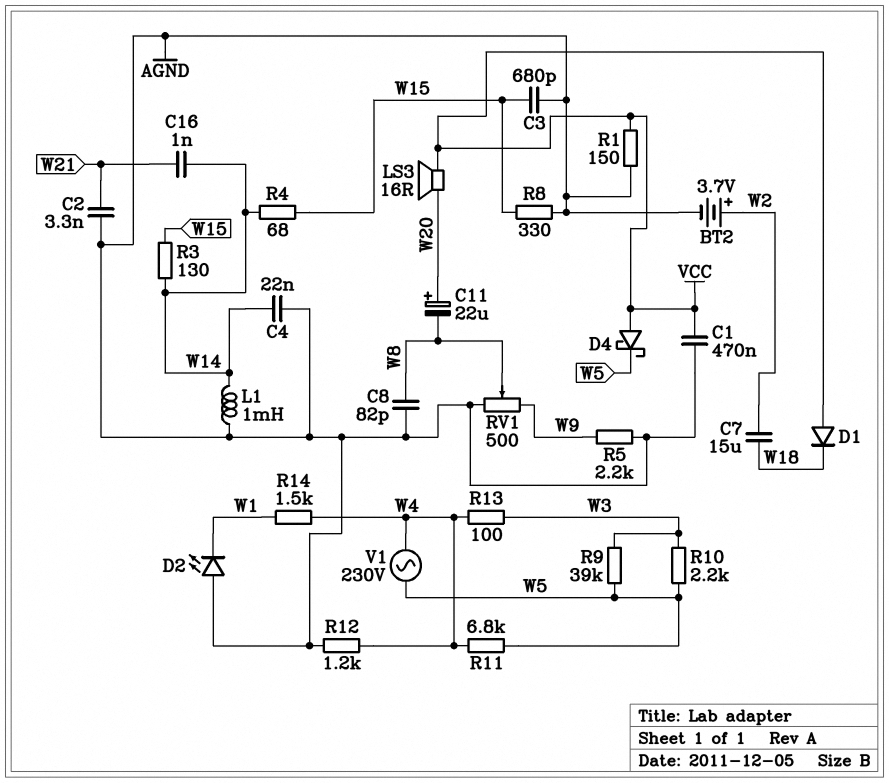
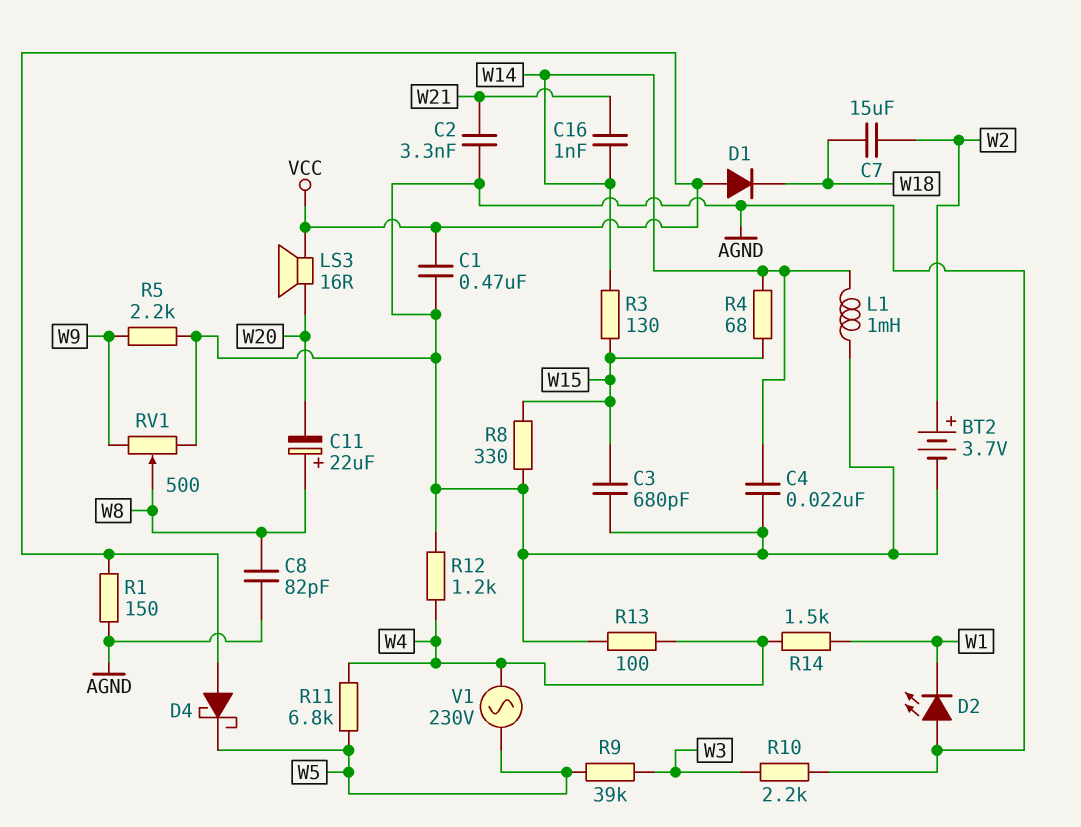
C11: 22uF (plus W20, minus W8) -> 22uF (plus W8, minus W20)
R10: 2.2k (W3, W5) -> 2.2k (AGND, W3)
R13: 100 (W3, W4) -> 100 (AGND, W4)

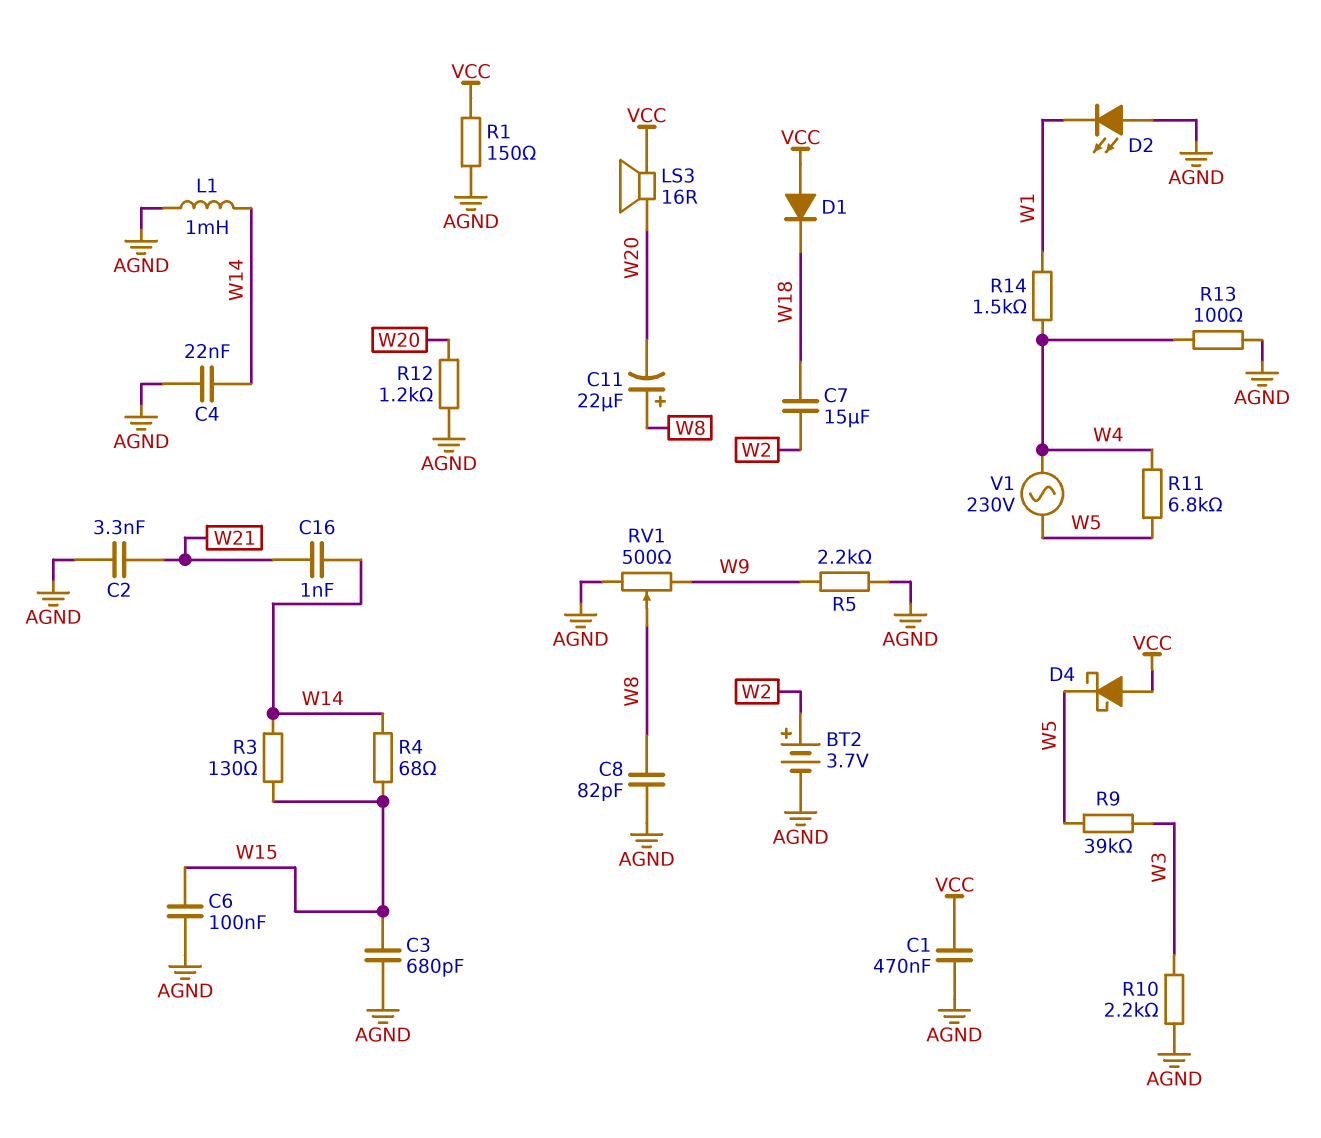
C6: none -> 100nF (AGND, W15)
R8: 330 (AGND, W15) -> none
R12: 1.2k (AGND, W4) -> 1.2k (AGND, W20)

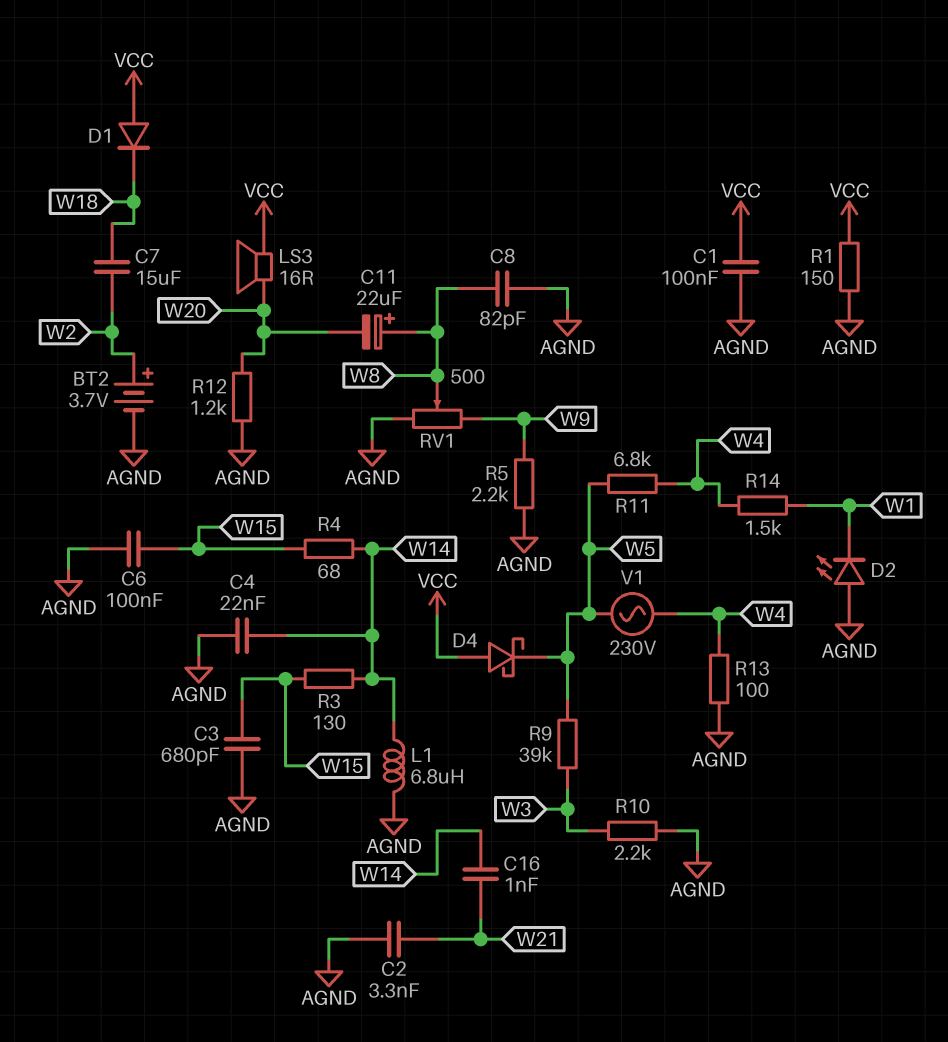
C1: 470nF (AGND, VCC) -> 100nF (AGND, VCC)
L1: 1mH (AGND, W14) -> 6.8uH (AGND, W14)

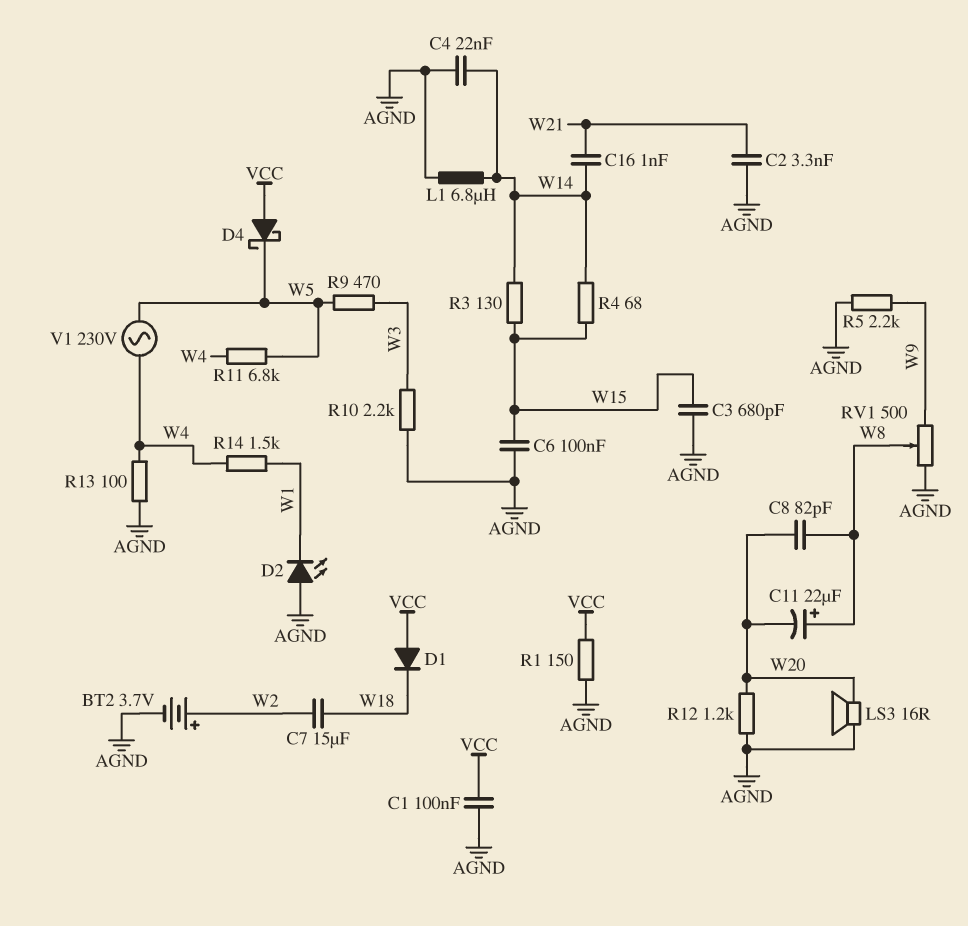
C8: 82pF (AGND, W8) -> 82pF (W8, W20)
LS3: speaker 16R (VCC, W20) -> speaker 16R (AGND, W20)
R9: 39k (W3, W5) -> 470 (W3, W5)

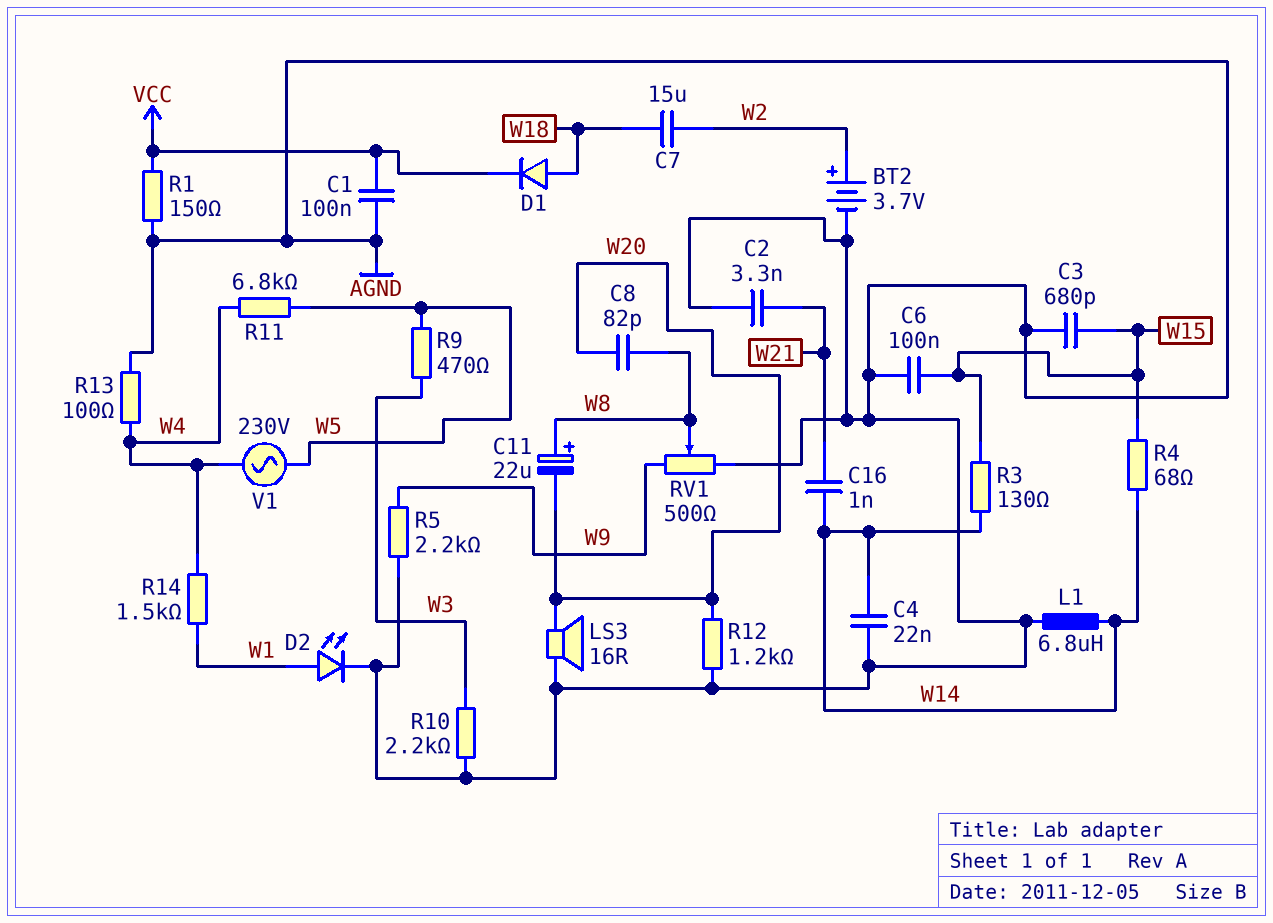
D1: diode (A VCC, K W18) -> diode (A W18, K VCC)
D2: LED (A AGND, K W1) -> LED (A W1, K AGND)
D4: schottky (A VCC, K W5) -> none

